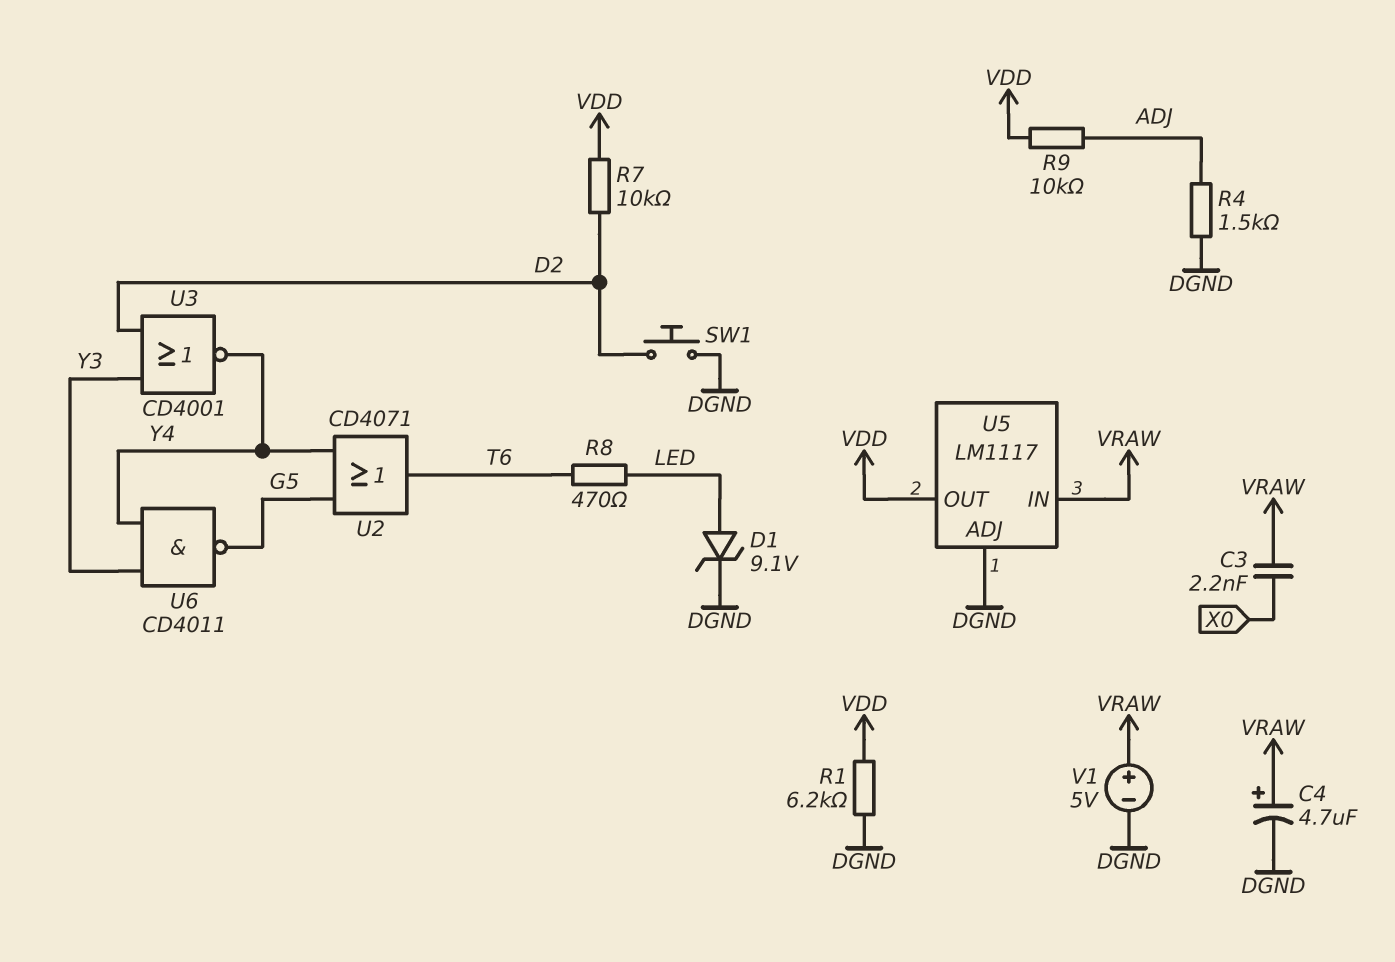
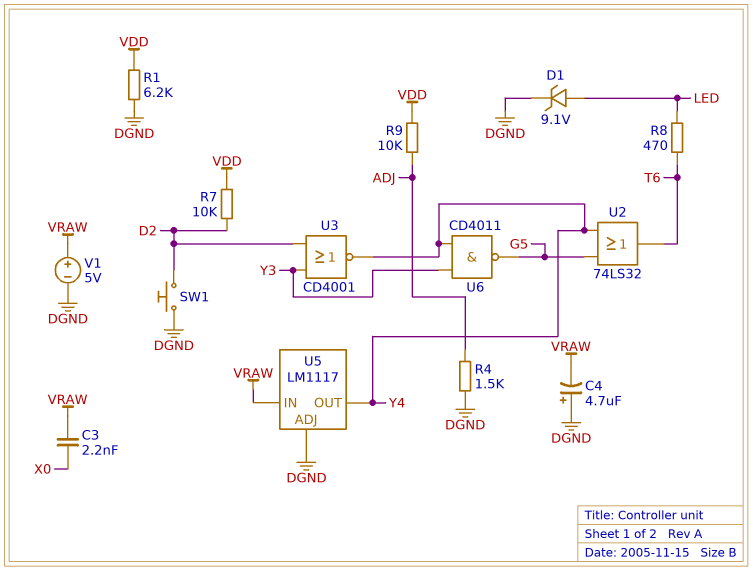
C4: 4.7uF (plus VRAW, minus DGND) -> 4.7uF (plus DGND, minus VRAW)
U2: OR CD4071 (in G5, in Y4, out T6) -> OR 74LS32 (in G5, in Y4, out T6)
U5 pin OUT: VDD -> Y4

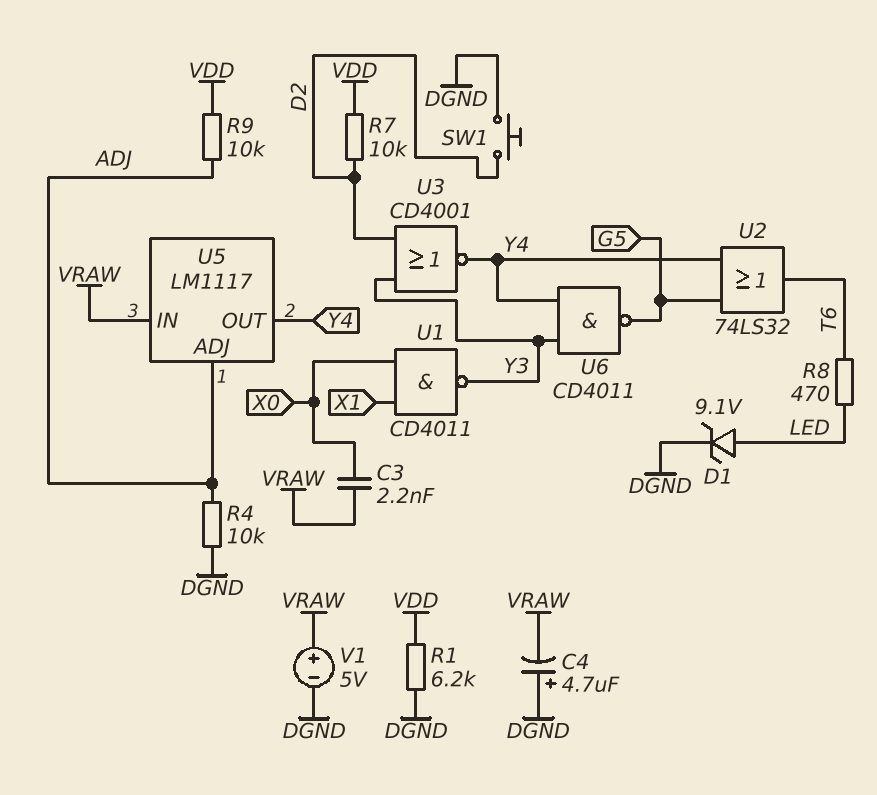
R4: 1.5k (ADJ, DGND) -> 10k (ADJ, DGND)
U1: none -> NAND CD4011 (in X0, in X1, out Y3)
U5 pin ADJ: DGND -> ADJ

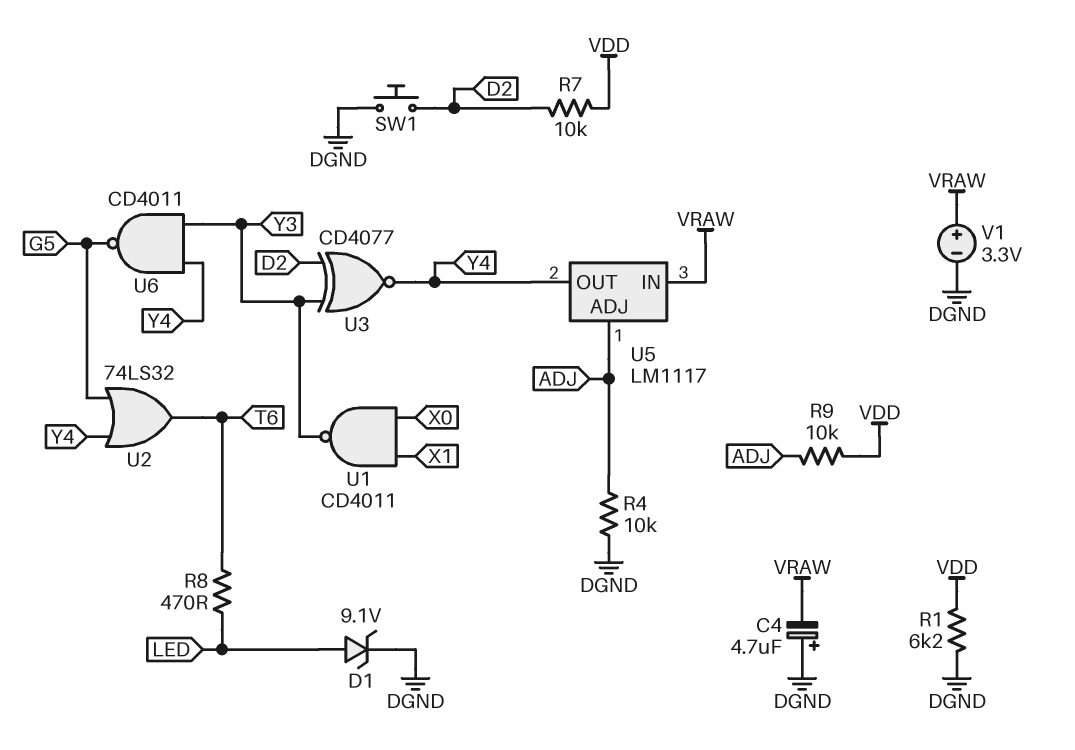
C3: 2.2nF (VRAW, X0) -> none
U3: NOR CD4001 (in D2, in Y3, out Y4) -> XNOR CD4077 (in D2, in Y3, out Y4)
V1: 5V (plus VRAW, minus DGND) -> 3.3V (plus VRAW, minus DGND)

